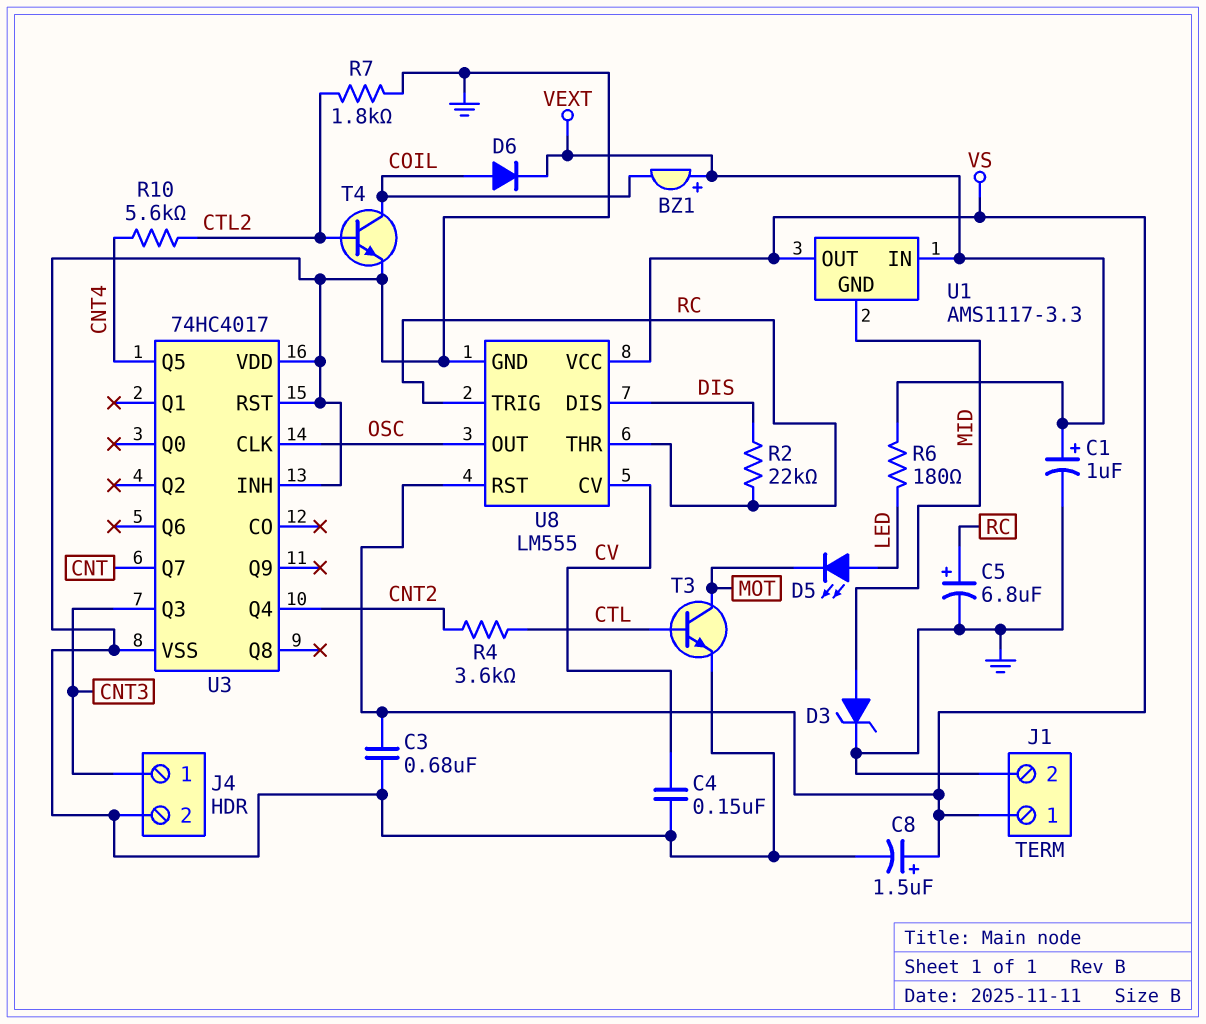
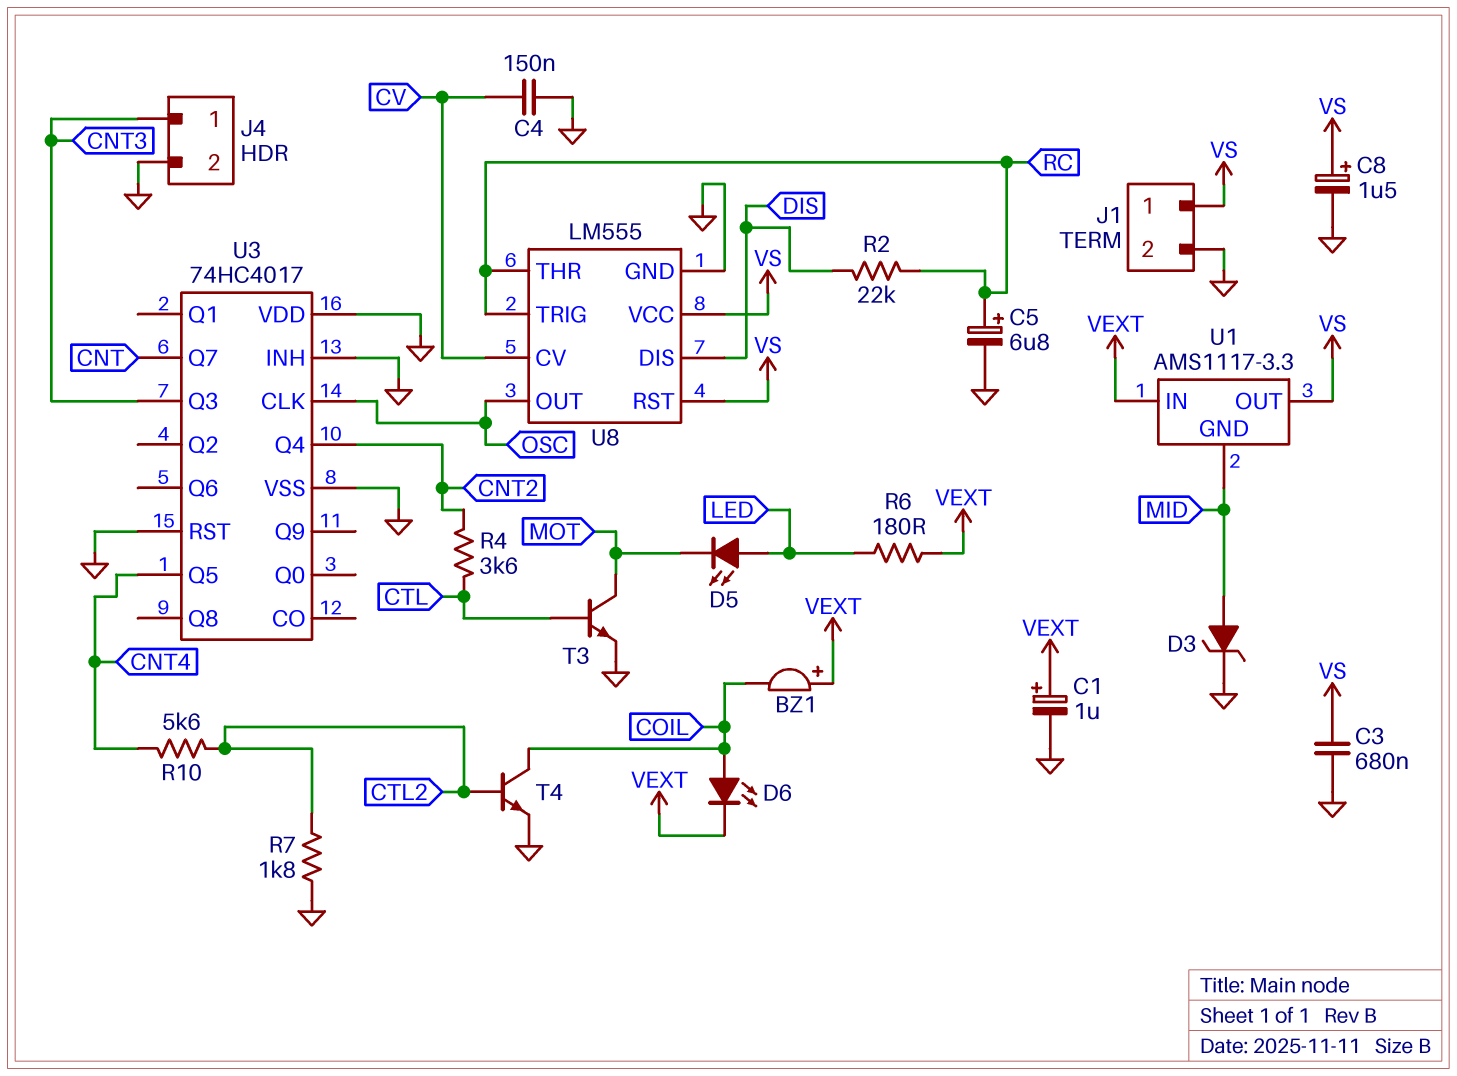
D6: diode (A COIL, K VEXT) -> LED (A COIL, K VEXT)

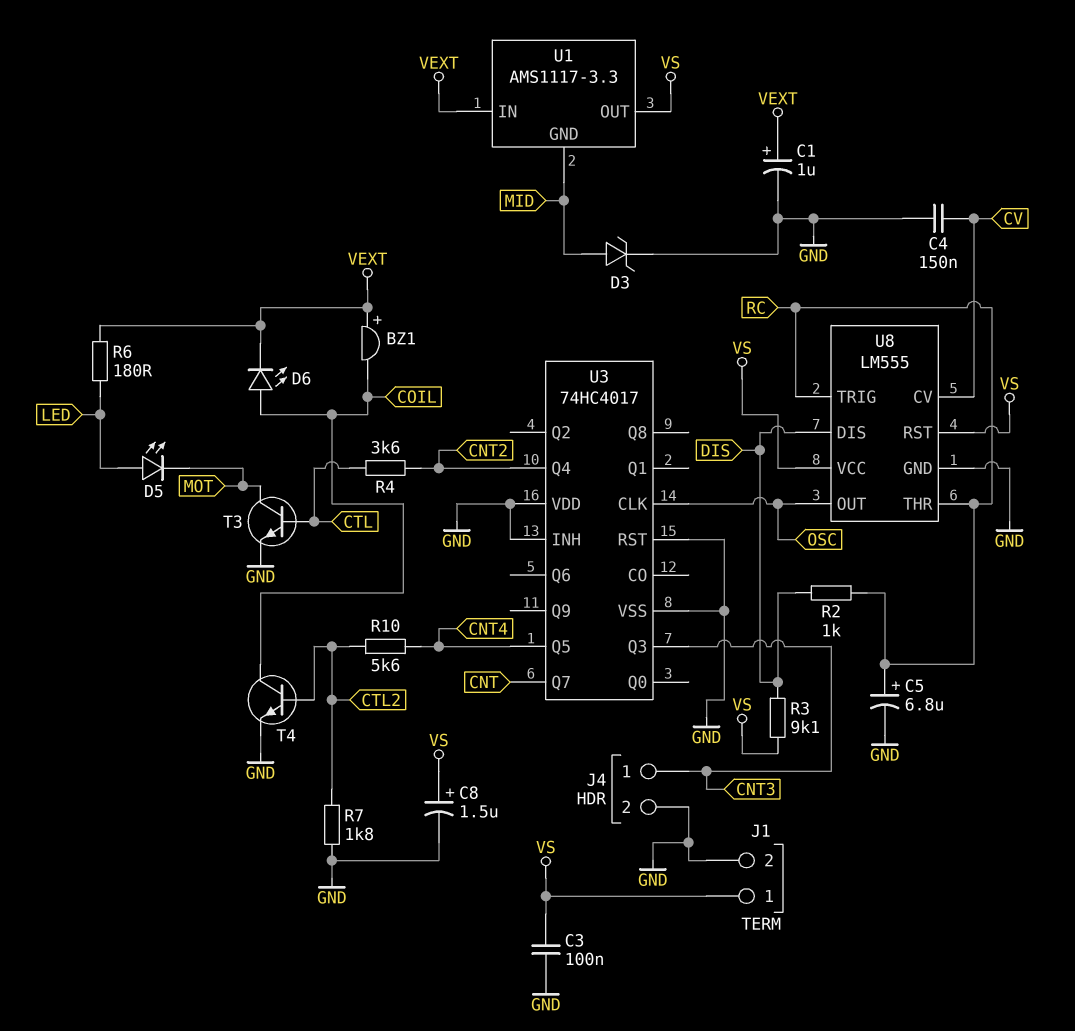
C3: 680nF (GND, VS) -> 100nF (GND, VS)
R2: 22k (DIS, RC) -> 1k (DIS, RC)
R3: none -> 9.1k (DIS, VS)

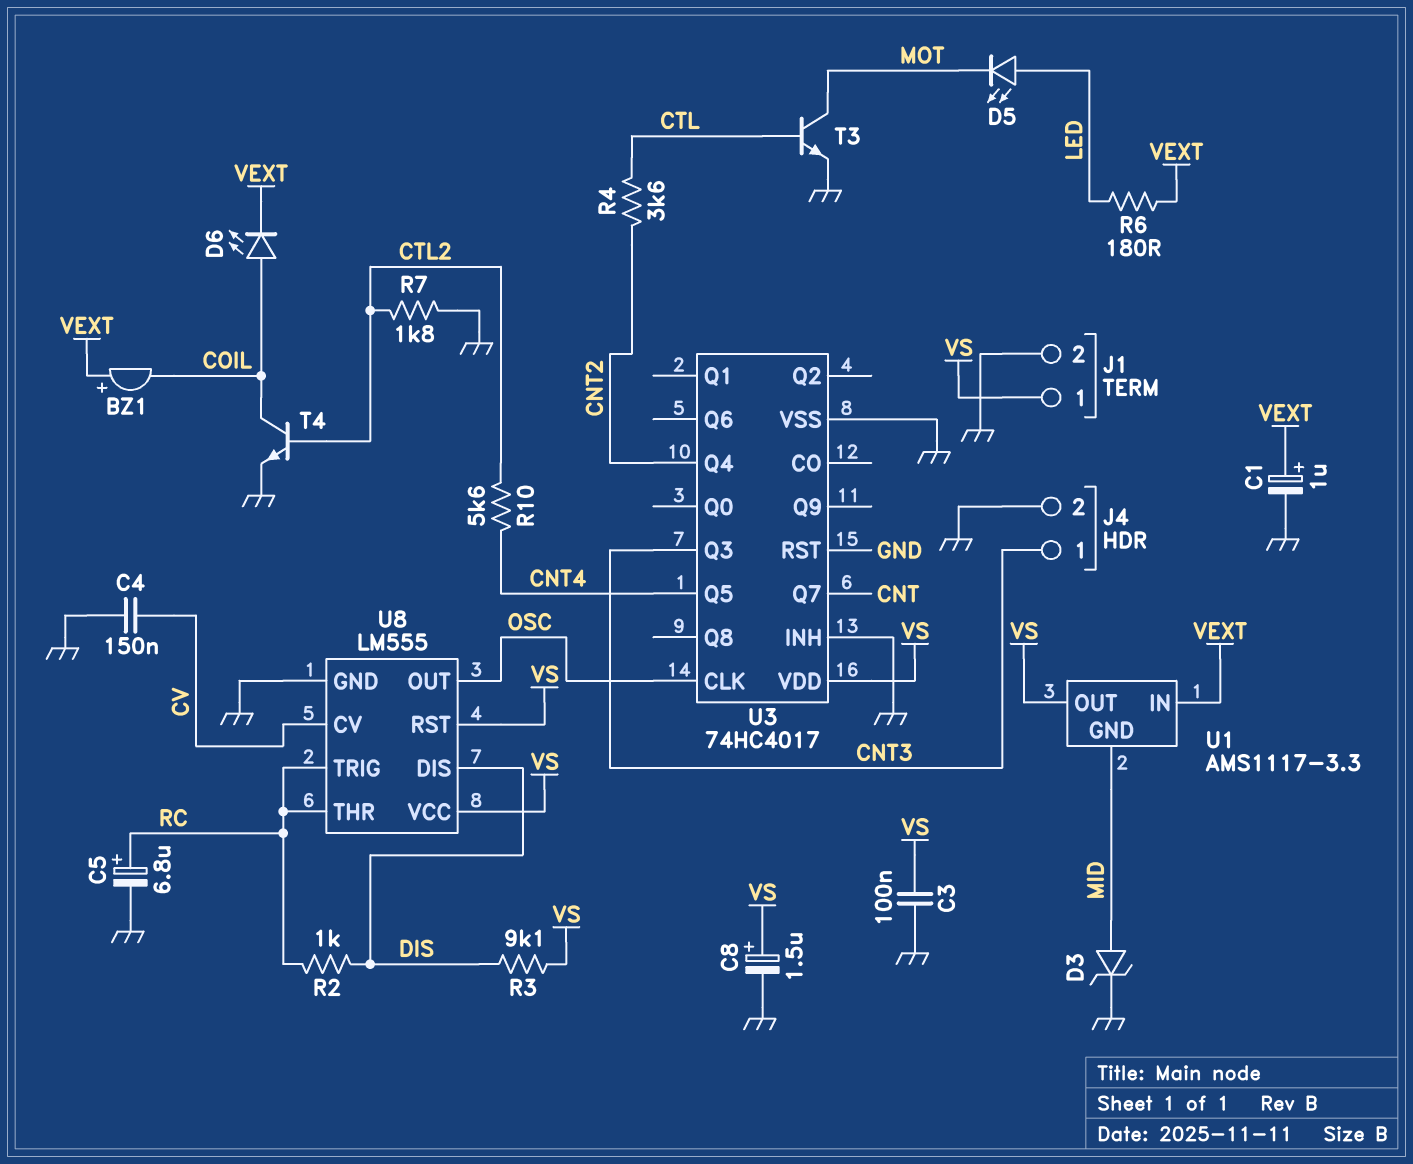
U3 pin VDD: GND -> VS

